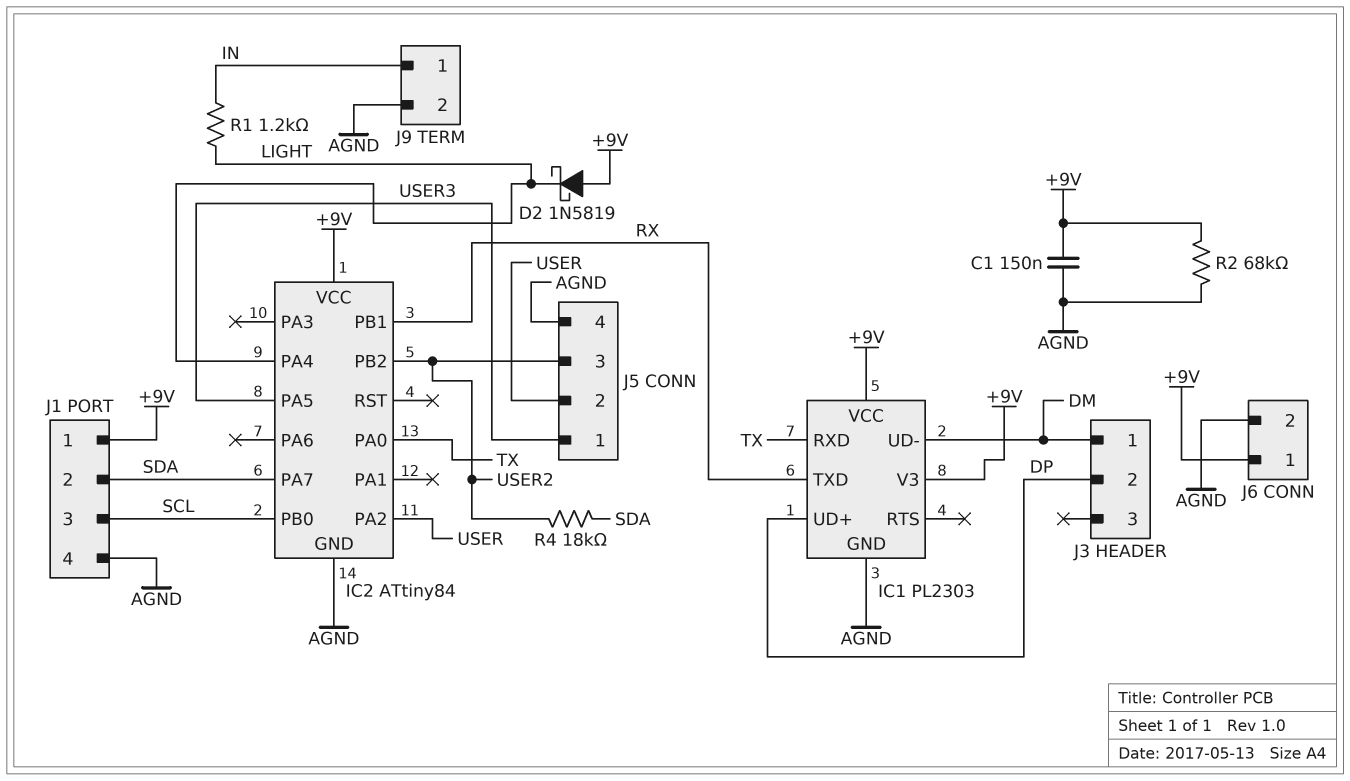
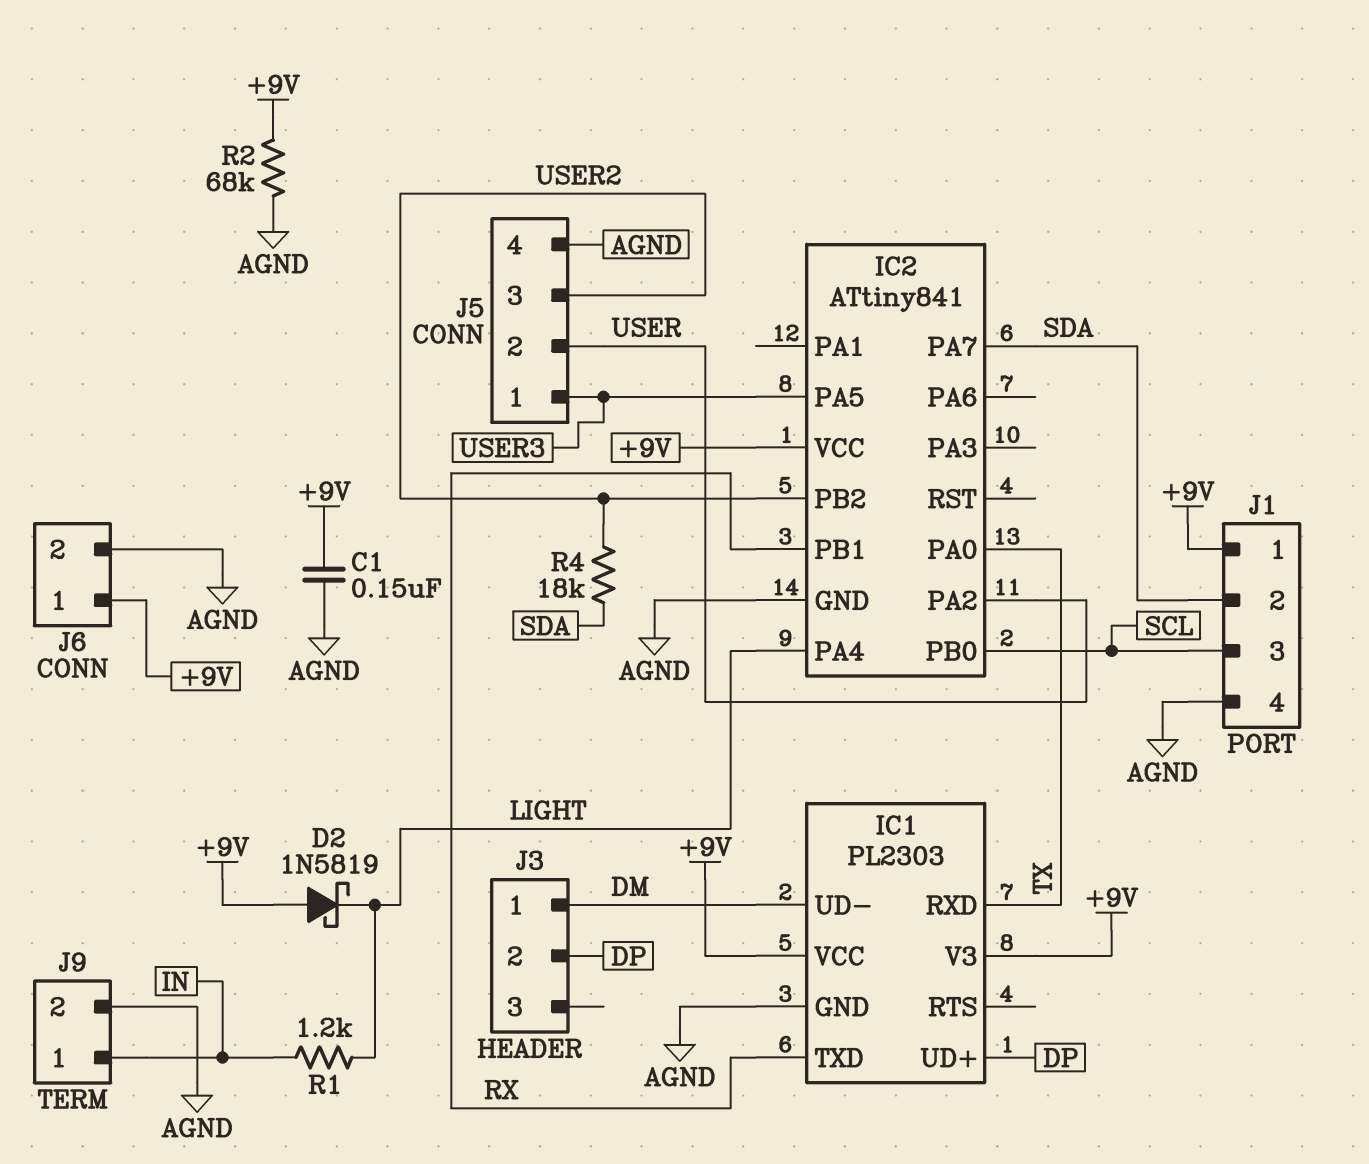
IC2: ATtiny84 -> ATtiny841

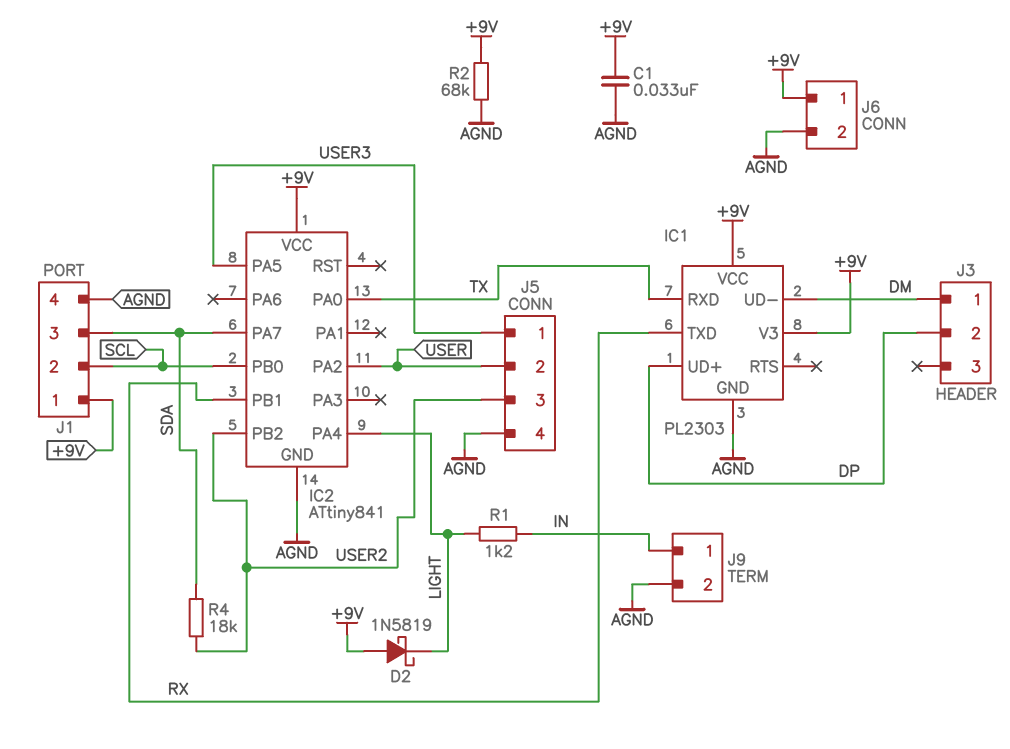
C1: 150nF (+9V, AGND) -> 33nF (+9V, AGND)
J1 pin 2: SDA -> SCL
J1 pin 3: SCL -> SDA

